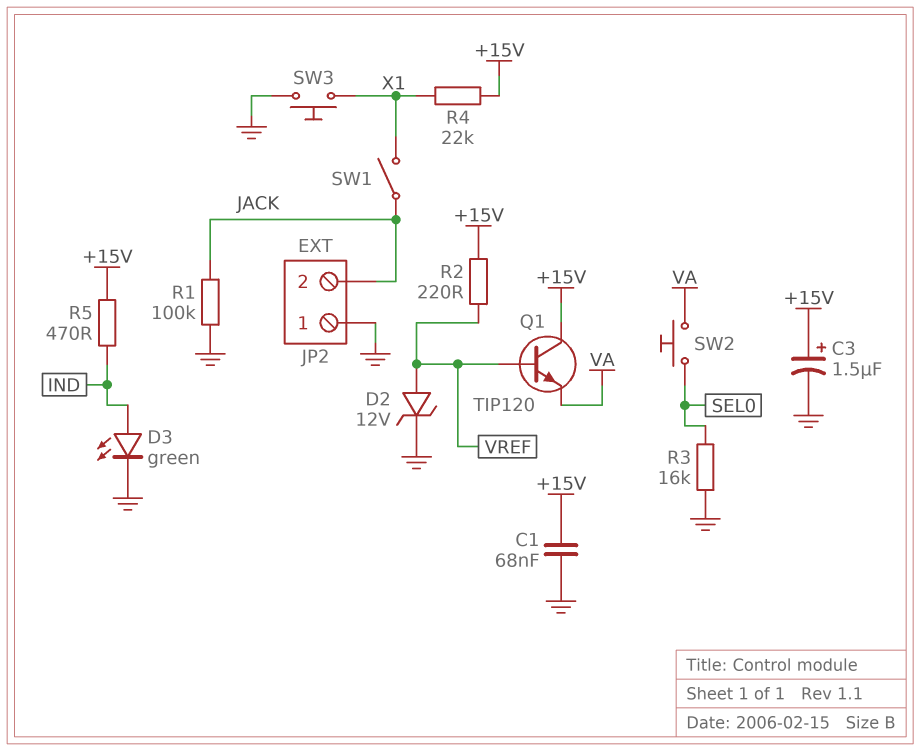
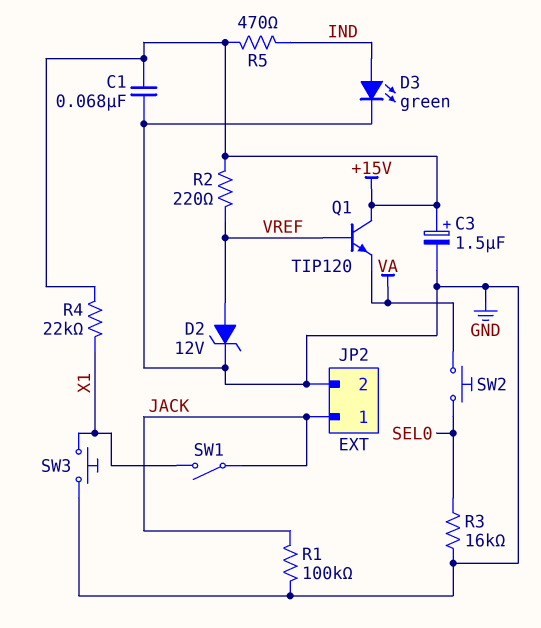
JP2 pin 1: GND -> JACK
JP2 pin 2: JACK -> GND

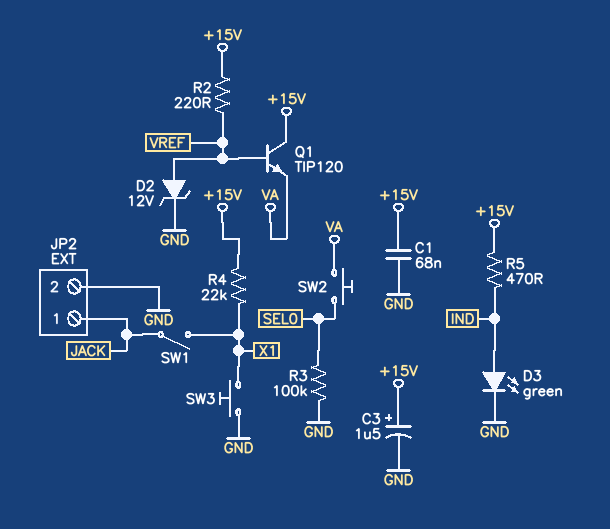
R1: 100k (GND, JACK) -> none
R3: 16k (GND, SEL0) -> 100k (GND, SEL0)

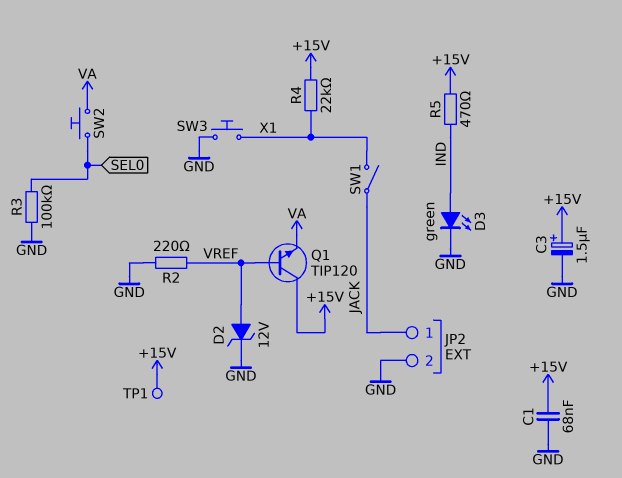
R2: 220 (+15V, VREF) -> 220 (GND, VREF)
TP1: none -> test point (+15V)

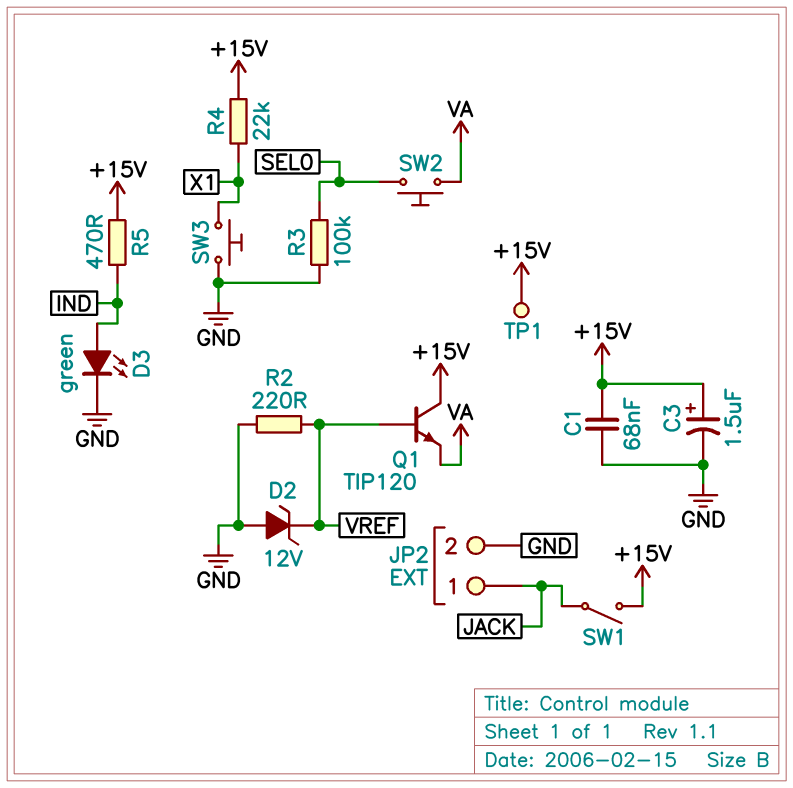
D2: zener 12V (A VREF, K GND) -> zener 12V (A GND, K VREF)
SW1: switch (JACK, X1) -> switch (+15V, JACK)

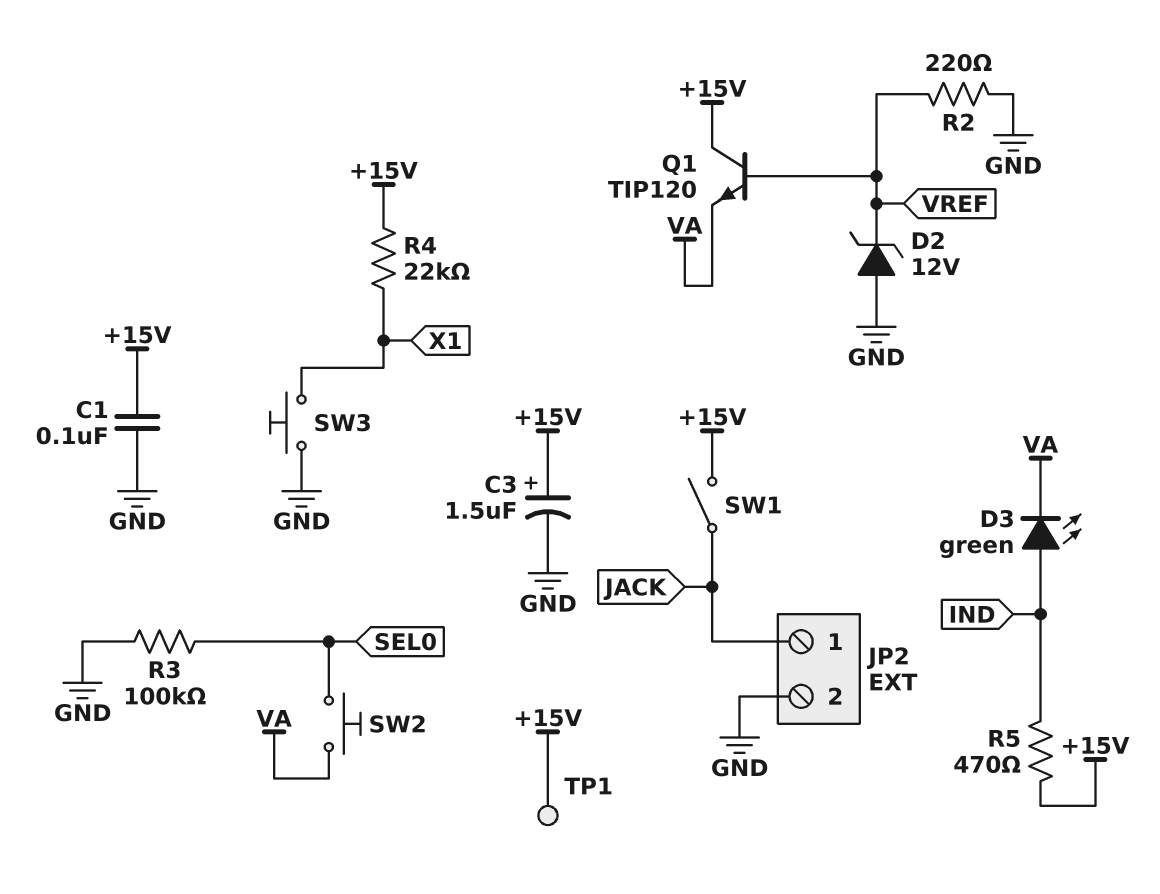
C1: 68nF (+15V, GND) -> 100nF (+15V, GND)
D3: LED green (A IND, K GND) -> LED green (A IND, K VA)

